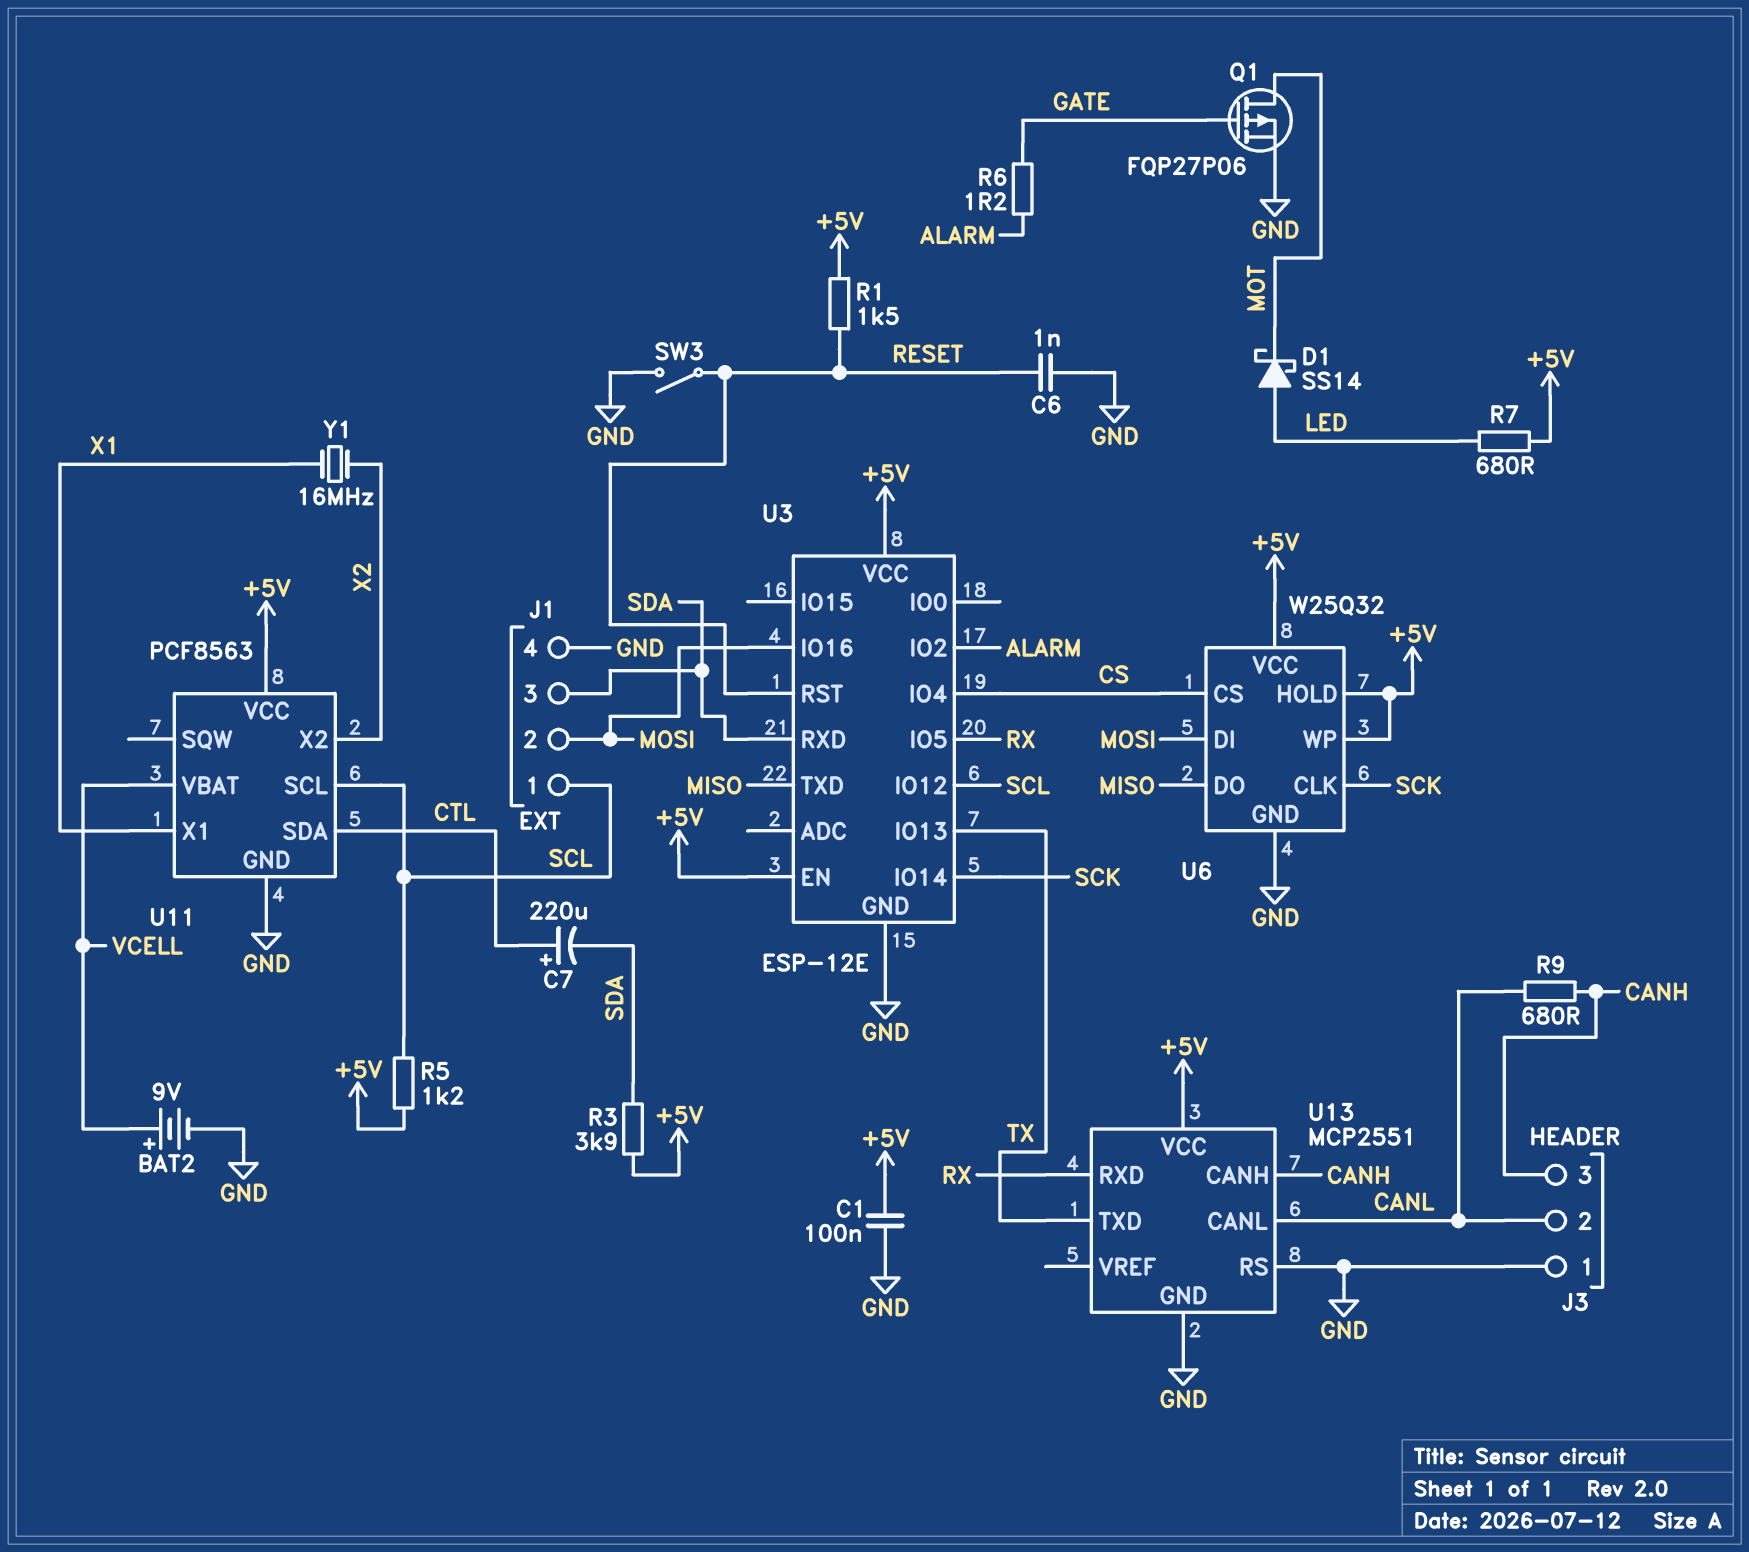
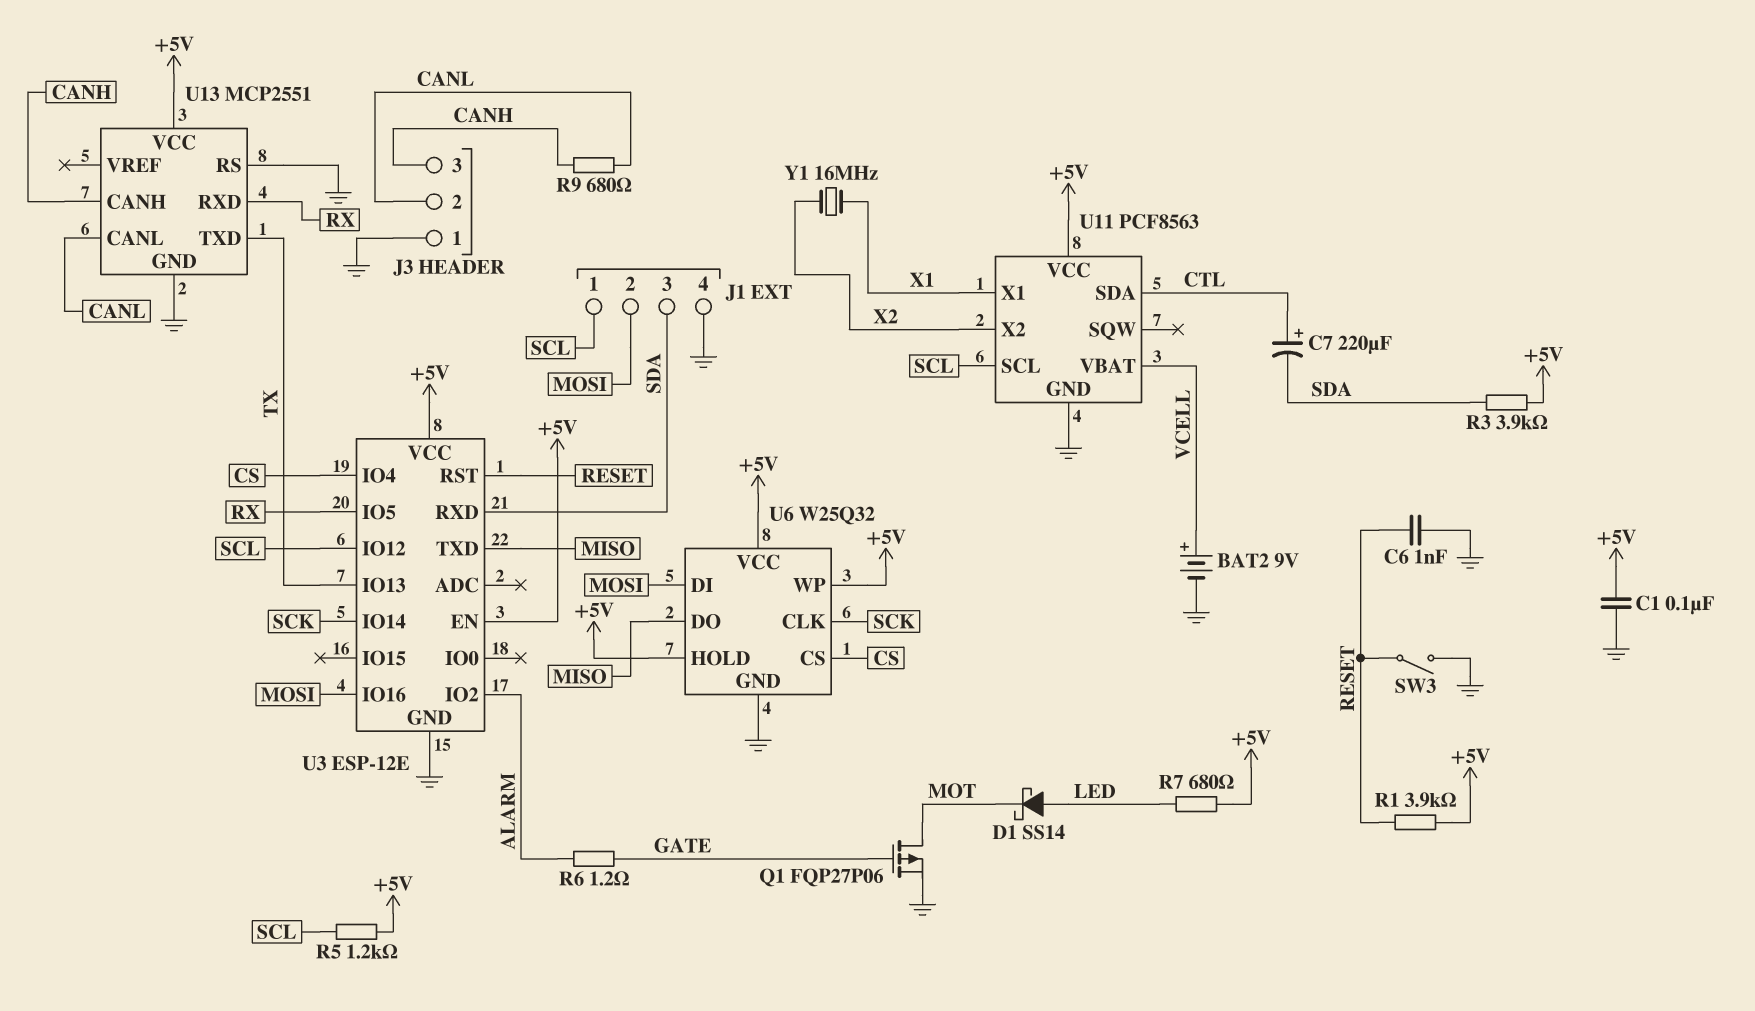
R1: 1.5k (+5V, RESET) -> 3.9k (+5V, RESET)

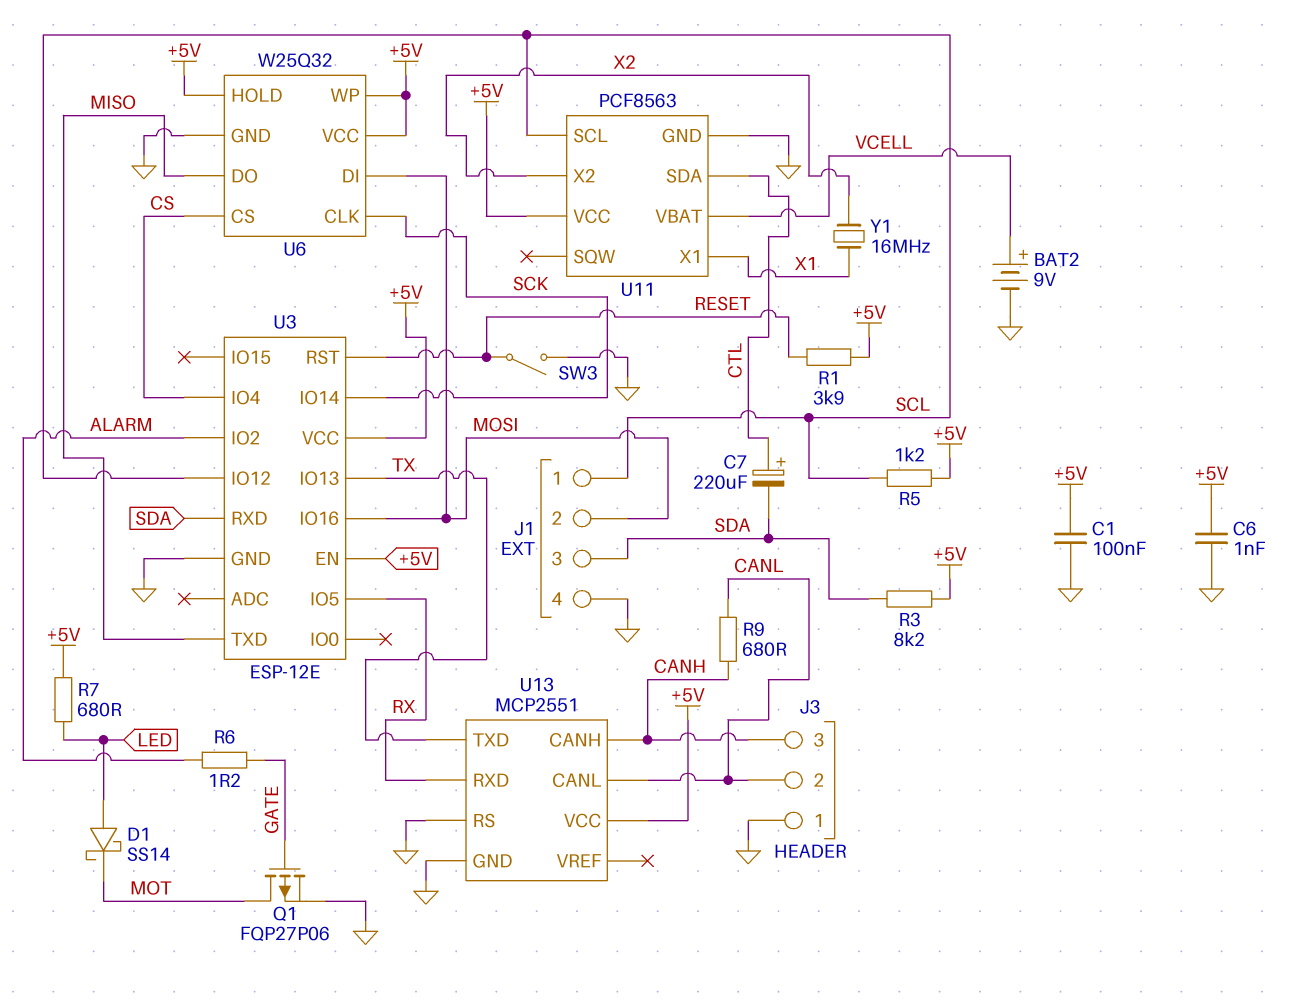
C6: 1nF (GND, RESET) -> 1nF (+5V, GND)
R3: 3.9k (+5V, SDA) -> 8.2k (+5V, SDA)

